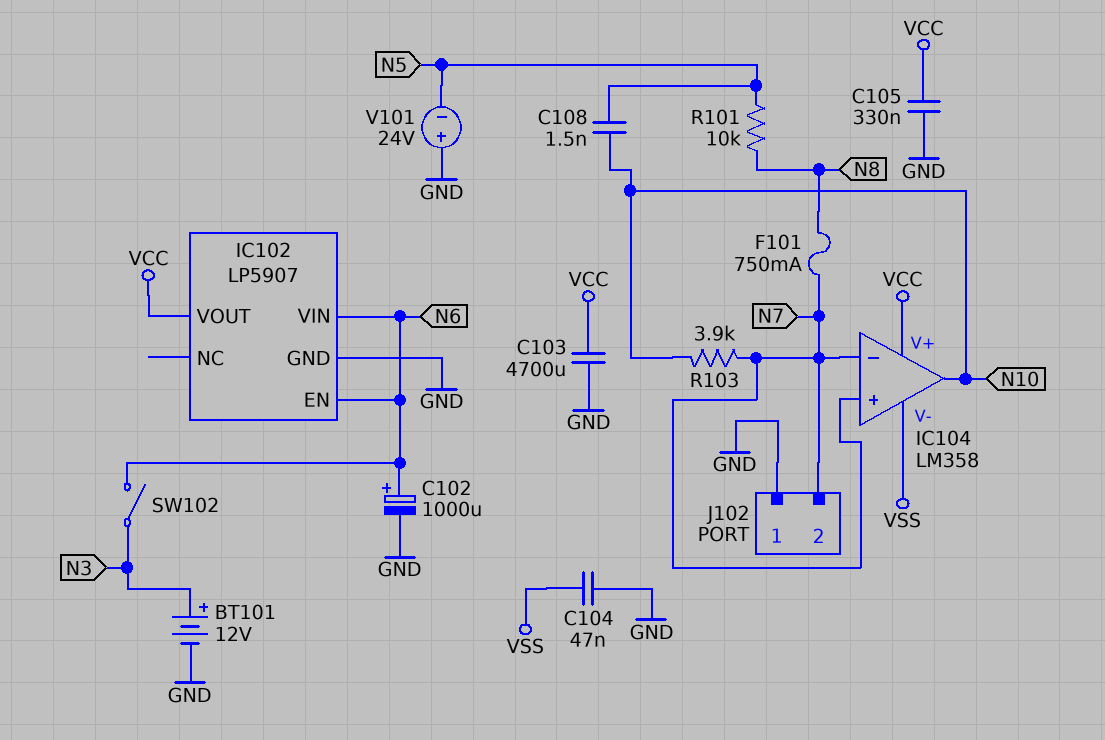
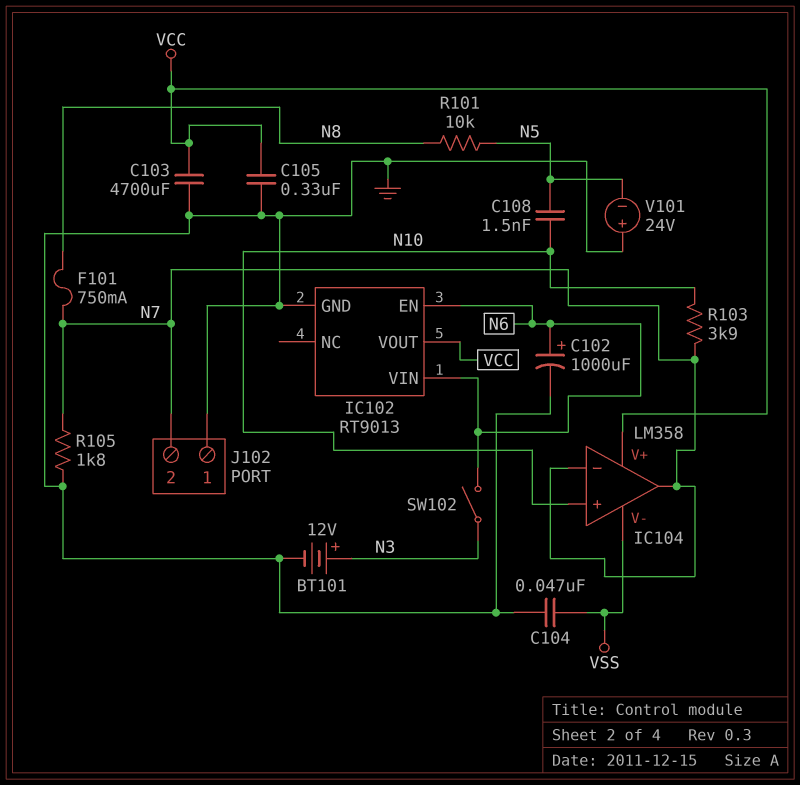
IC102: LP5907 -> RT9013
IC104 pin in+: N7 -> N10
IC104 pin out: N10 -> N7
R105: none -> 1.8k (GND, N7)

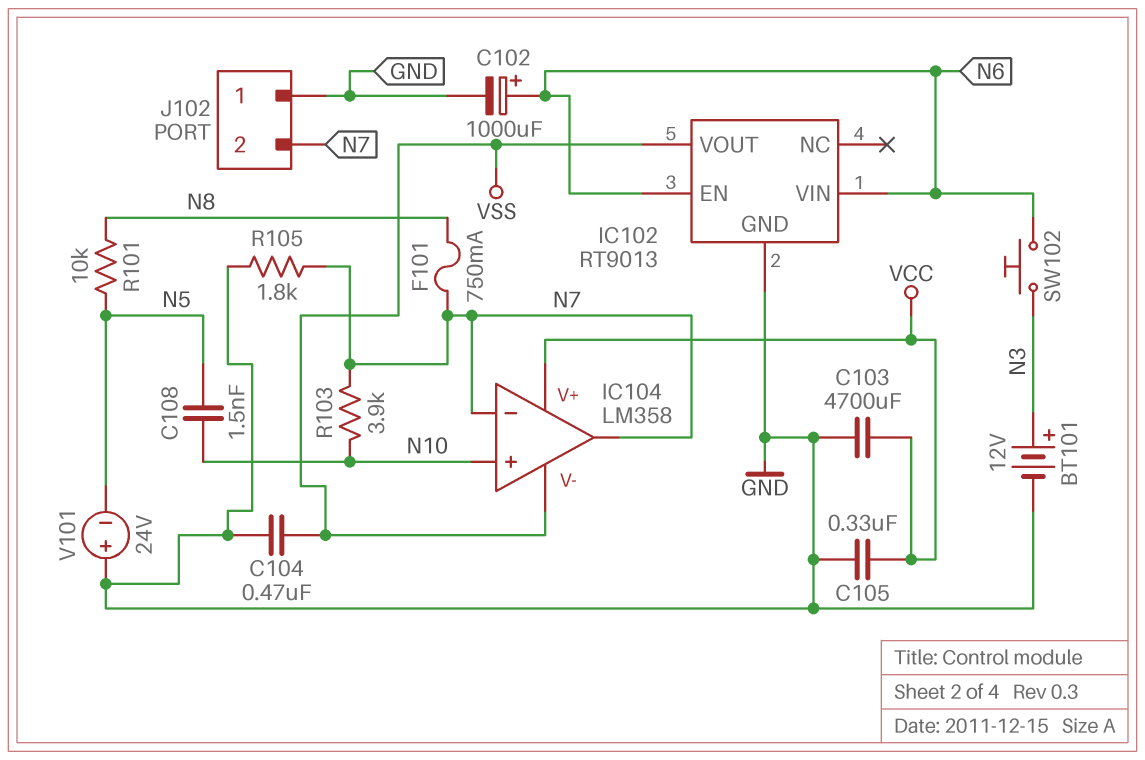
C104: 47nF (GND, VSS) -> 470nF (GND, VSS)
IC102 pin VOUT: VCC -> VSS
SW102: switch (N3, N6) -> button (N3, N6)

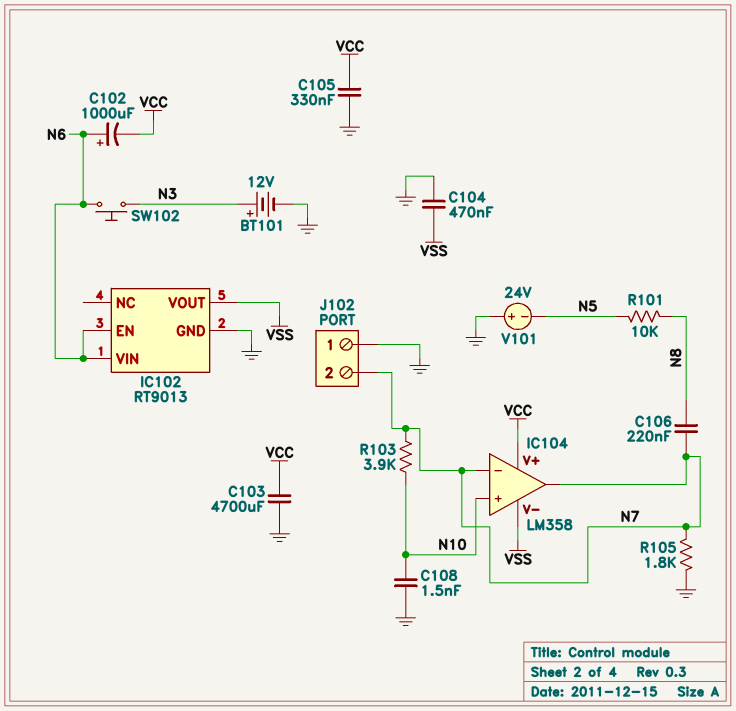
C102: 1000uF (plus N6, minus GND) -> 1000uF (plus N6, minus VCC)
C106: none -> 220nF (N7, N8)
C108: 1.5nF (N5, N10) -> 1.5nF (GND, N10)
F101: 750mA (N7, N8) -> none

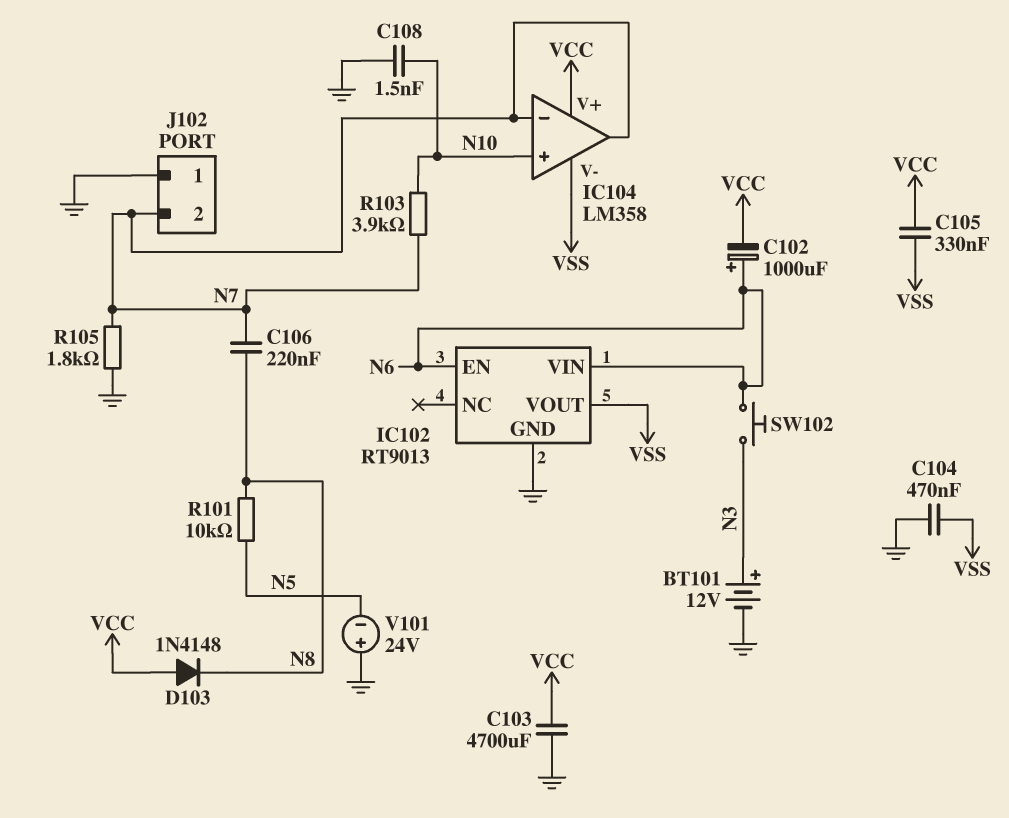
C105: 330nF (GND, VCC) -> 330nF (VCC, VSS)
D103: none -> diode 1N4148 (A VCC, K N8)

